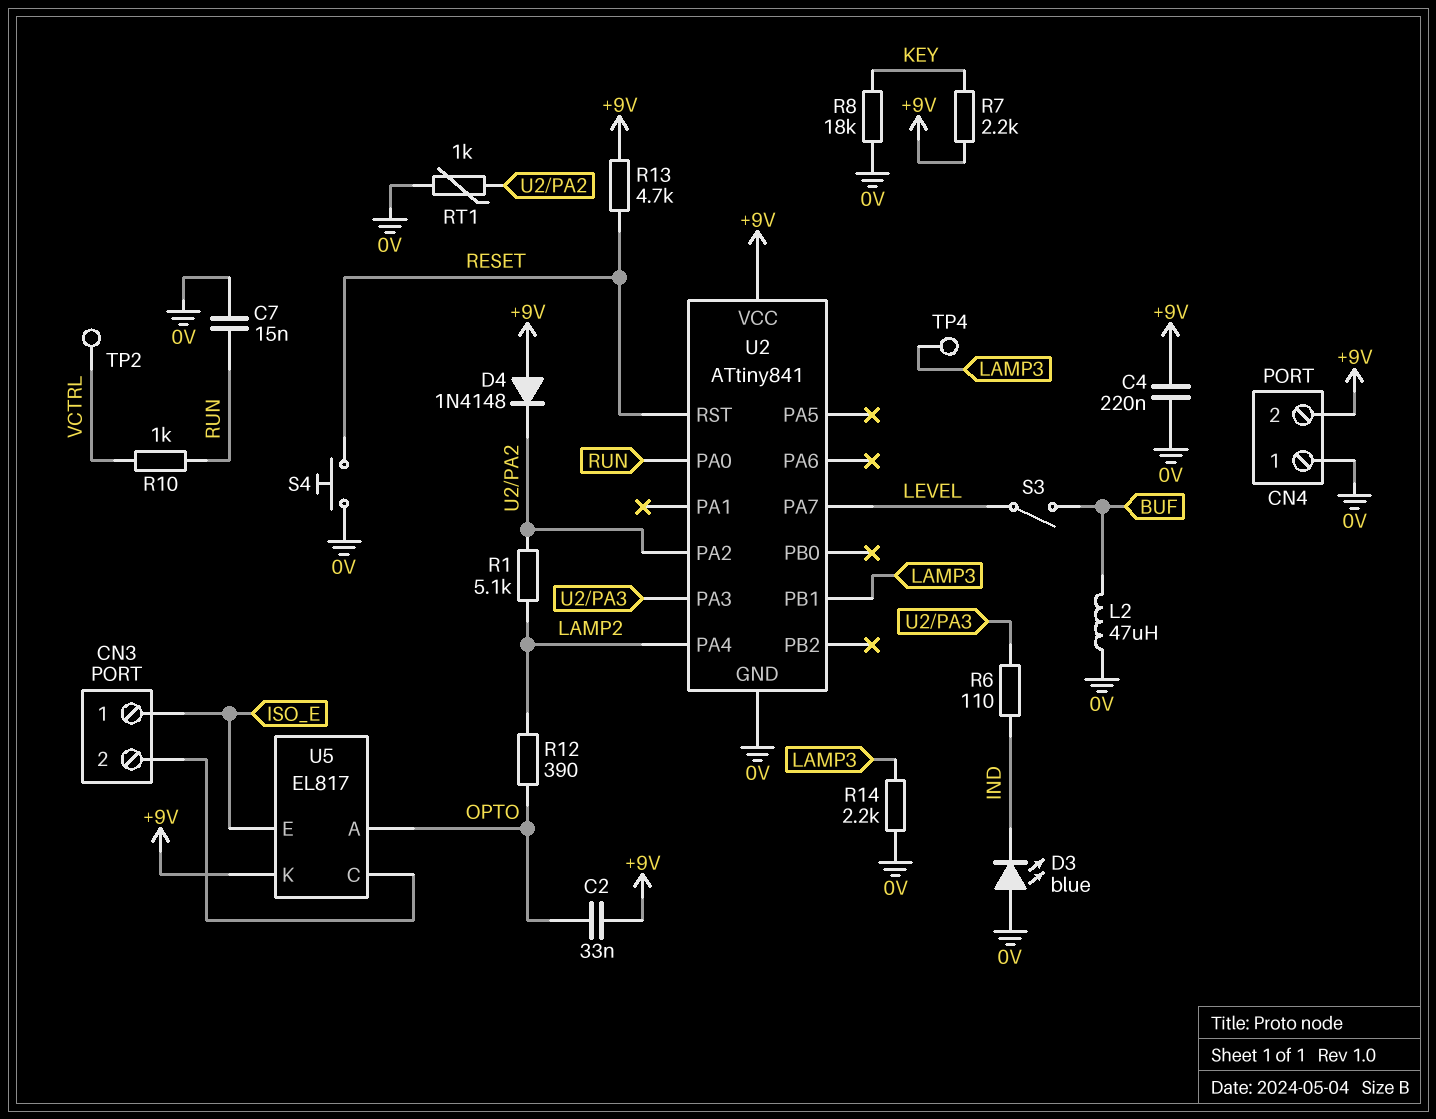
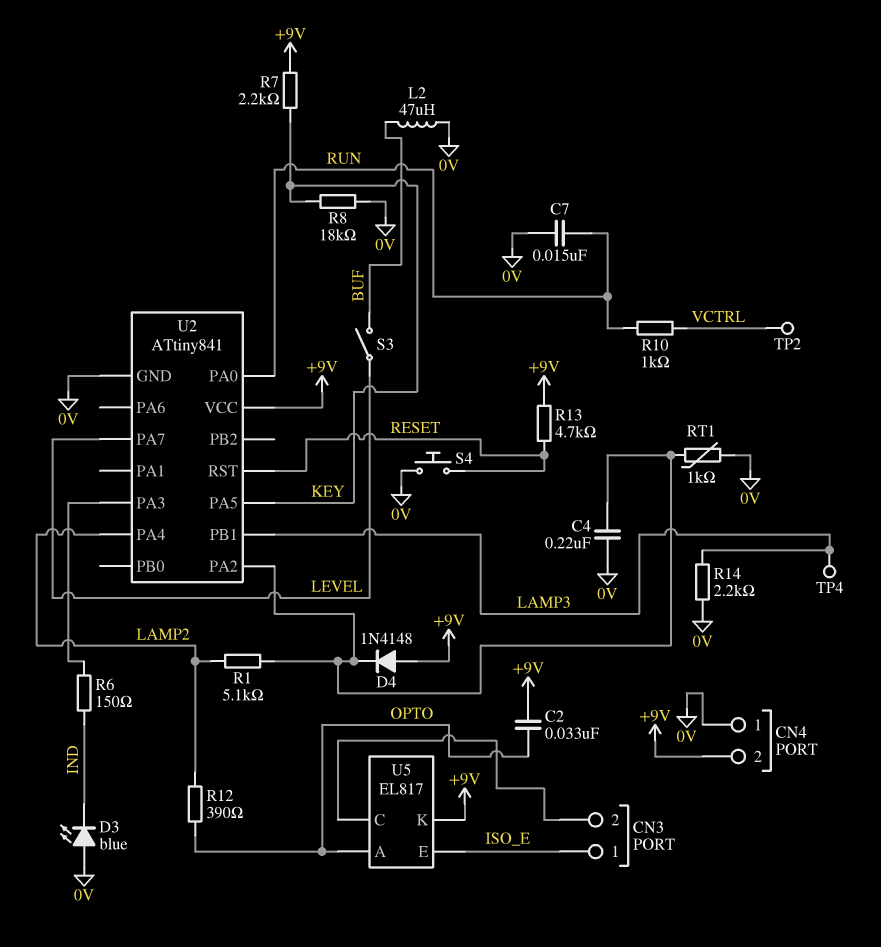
C4: 220nF (+9V, 0V) -> 220nF (0V, U2/PA2)
R6: 110 (IND, U2/PA3) -> 150 (IND, U2/PA3)
U2 pin PA5: none -> KEY

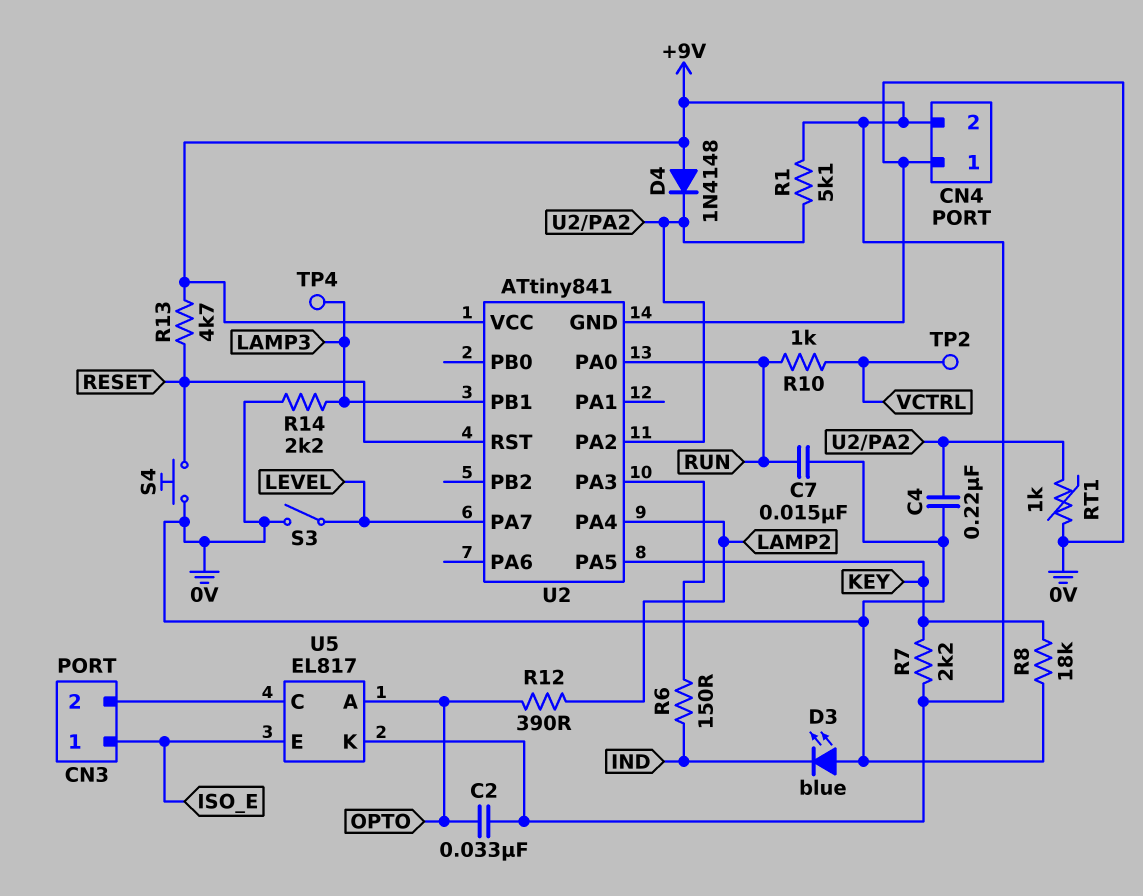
L2: 47uH (0V, BUF) -> none
R1: 5.1k (LAMP2, U2/PA2) -> 5.1k (+9V, U2/PA2)
S3: switch (BUF, LEVEL) -> switch (0V, LEVEL)

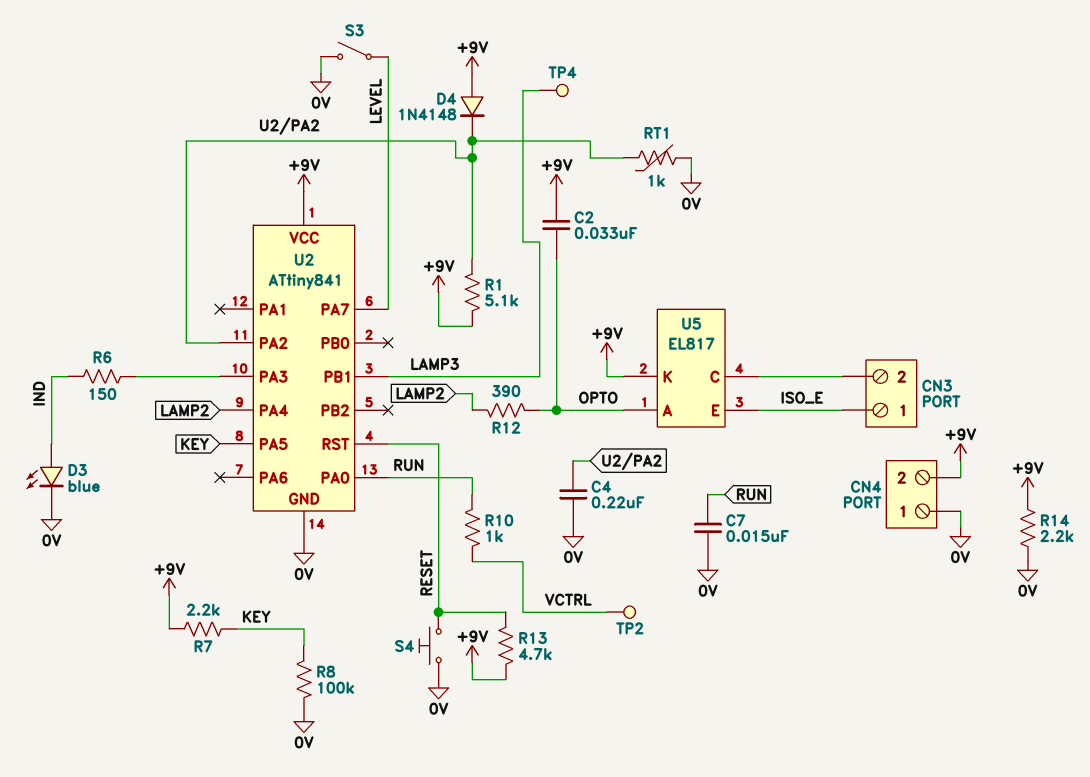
D3: LED blue (A 0V, K IND) -> LED blue (A IND, K 0V)
R8: 18k (0V, KEY) -> 100k (0V, KEY)
R14: 2.2k (0V, LAMP3) -> 2.2k (+9V, 0V)

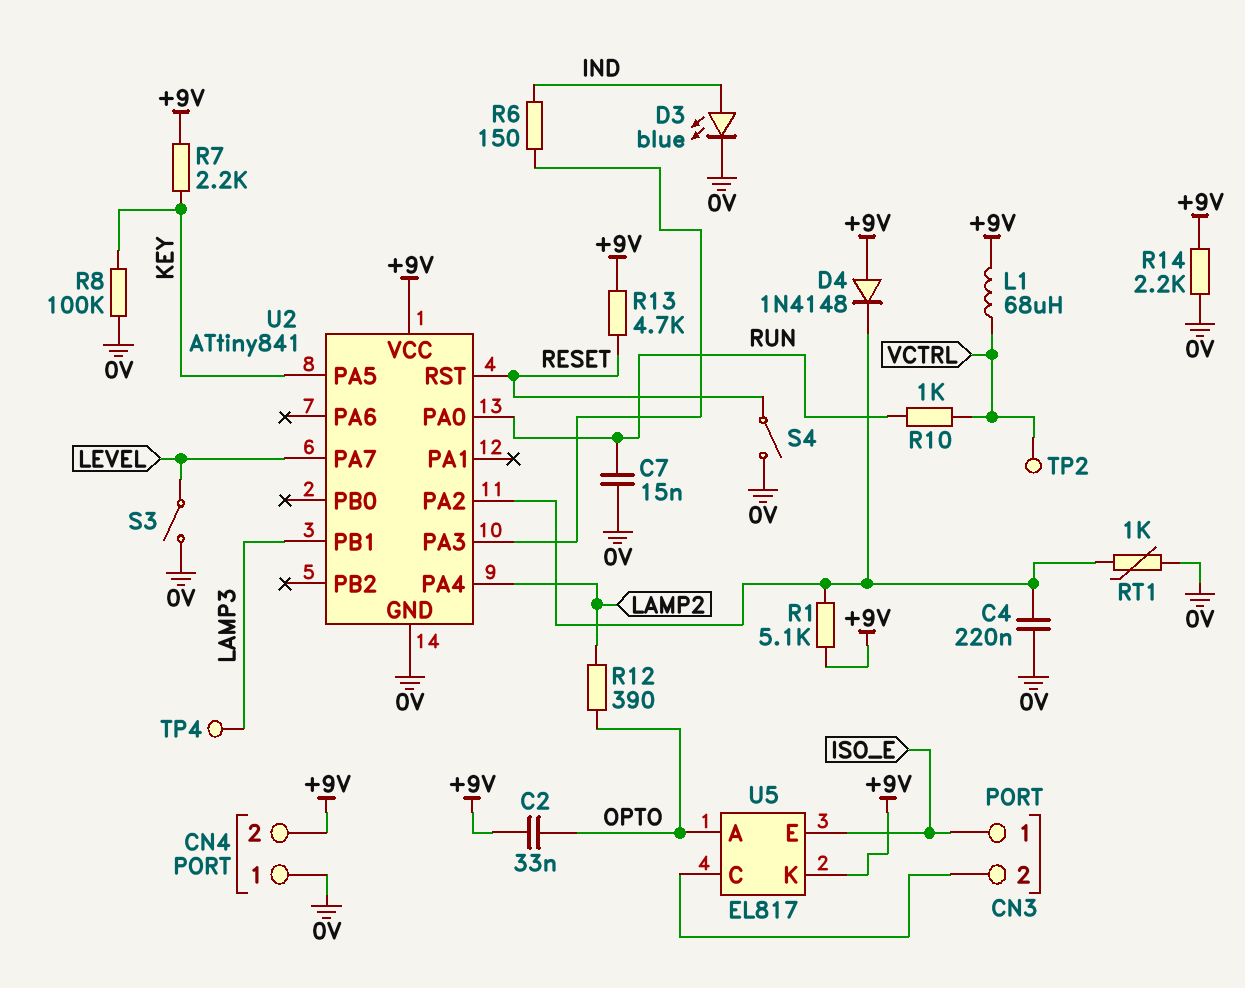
L1: none -> 68uH (+9V, VCTRL)
S4: button (0V, RESET) -> switch (0V, RESET)

